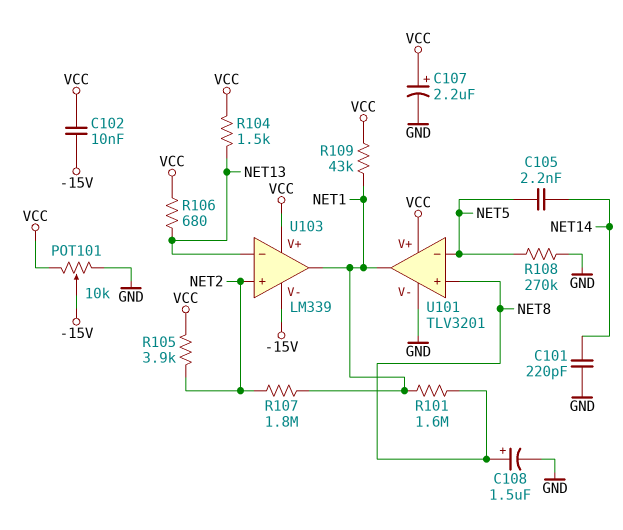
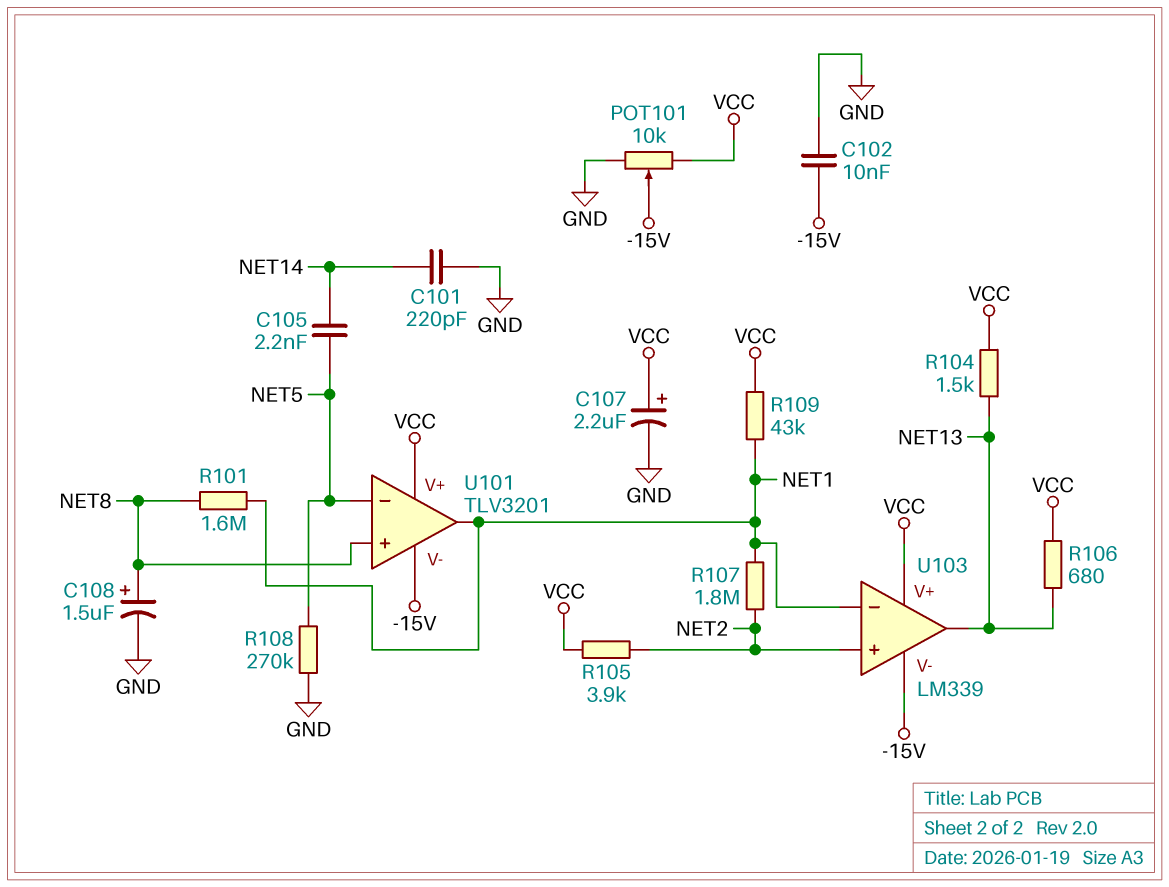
C102: 10nF (-15V, VCC) -> 10nF (-15V, GND)
U101 pin V-: GND -> -15V
U103 pin in-: NET13 -> NET1
U103 pin out: NET1 -> NET13

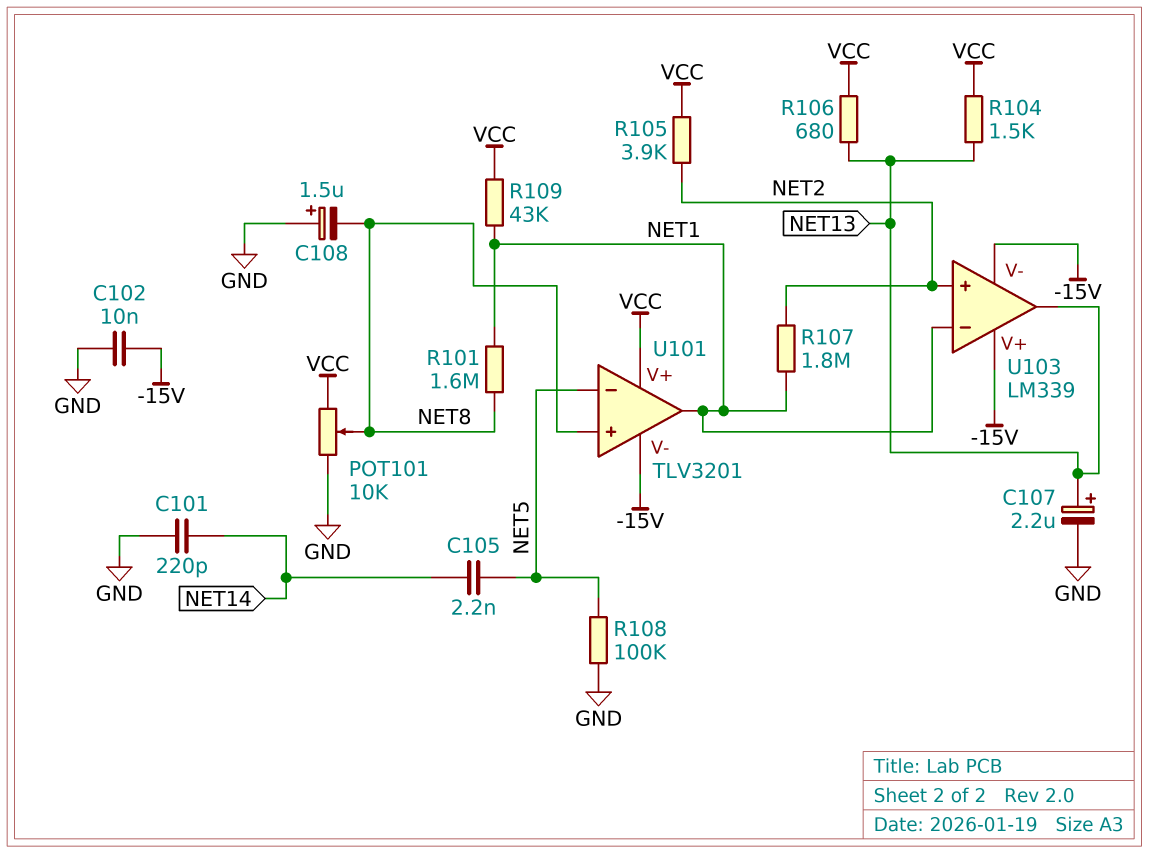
C107: 2.2uF (plus VCC, minus GND) -> 2.2uF (plus NET13, minus GND)
C108: 1.5uF (plus NET8, minus GND) -> 1.5uF (plus GND, minus NET8)
POT101: 10k (GND, VCC, wiper -15V) -> 10k (GND, VCC, wiper NET8)
R108: 270k (GND, NET5) -> 100k (GND, NET5)
U103 pin V+: VCC -> -15V

